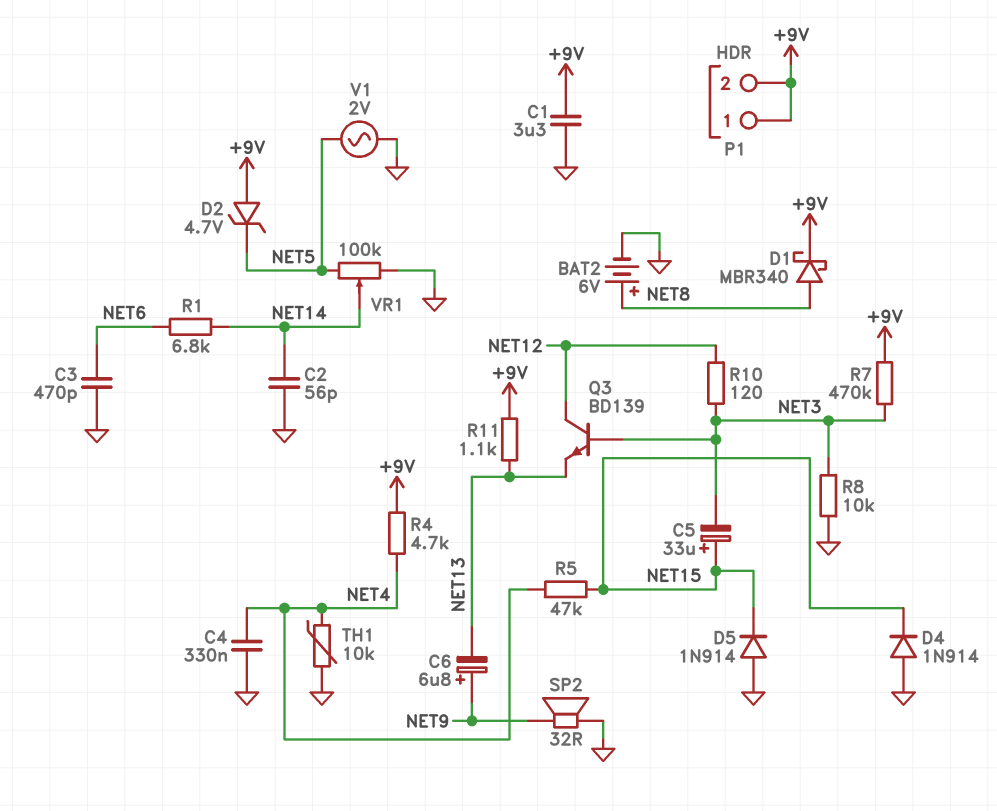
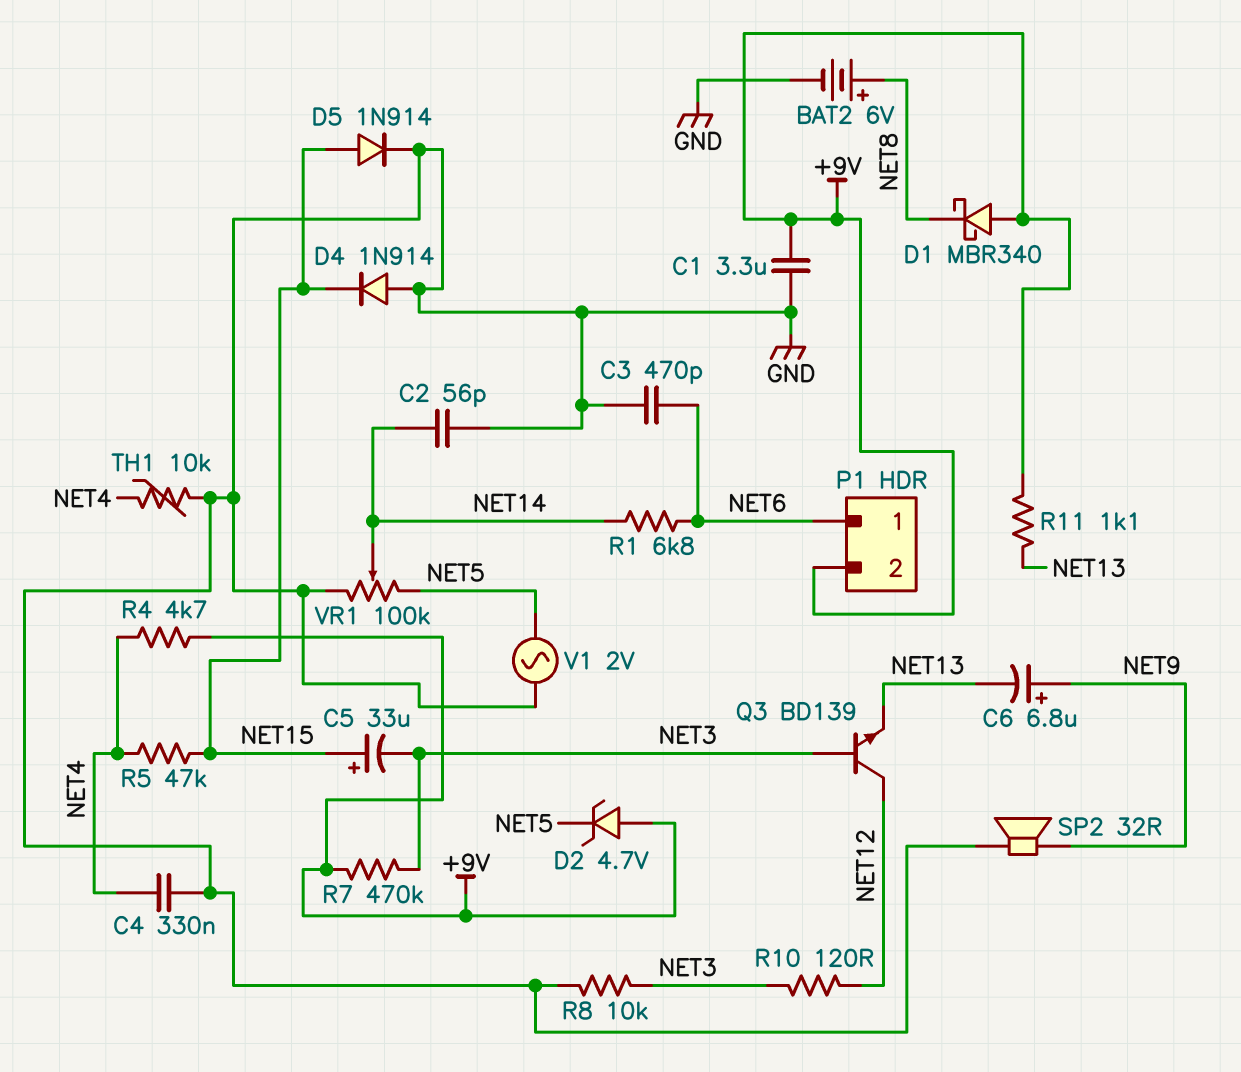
D1: schottky MBR340 (A NET8, K +9V) -> schottky MBR340 (A +9V, K NET8)
D5: diode 1N914 (A GND, K NET15) -> diode 1N914 (A NET15, K GND)
P1 pin 1: +9V -> NET6

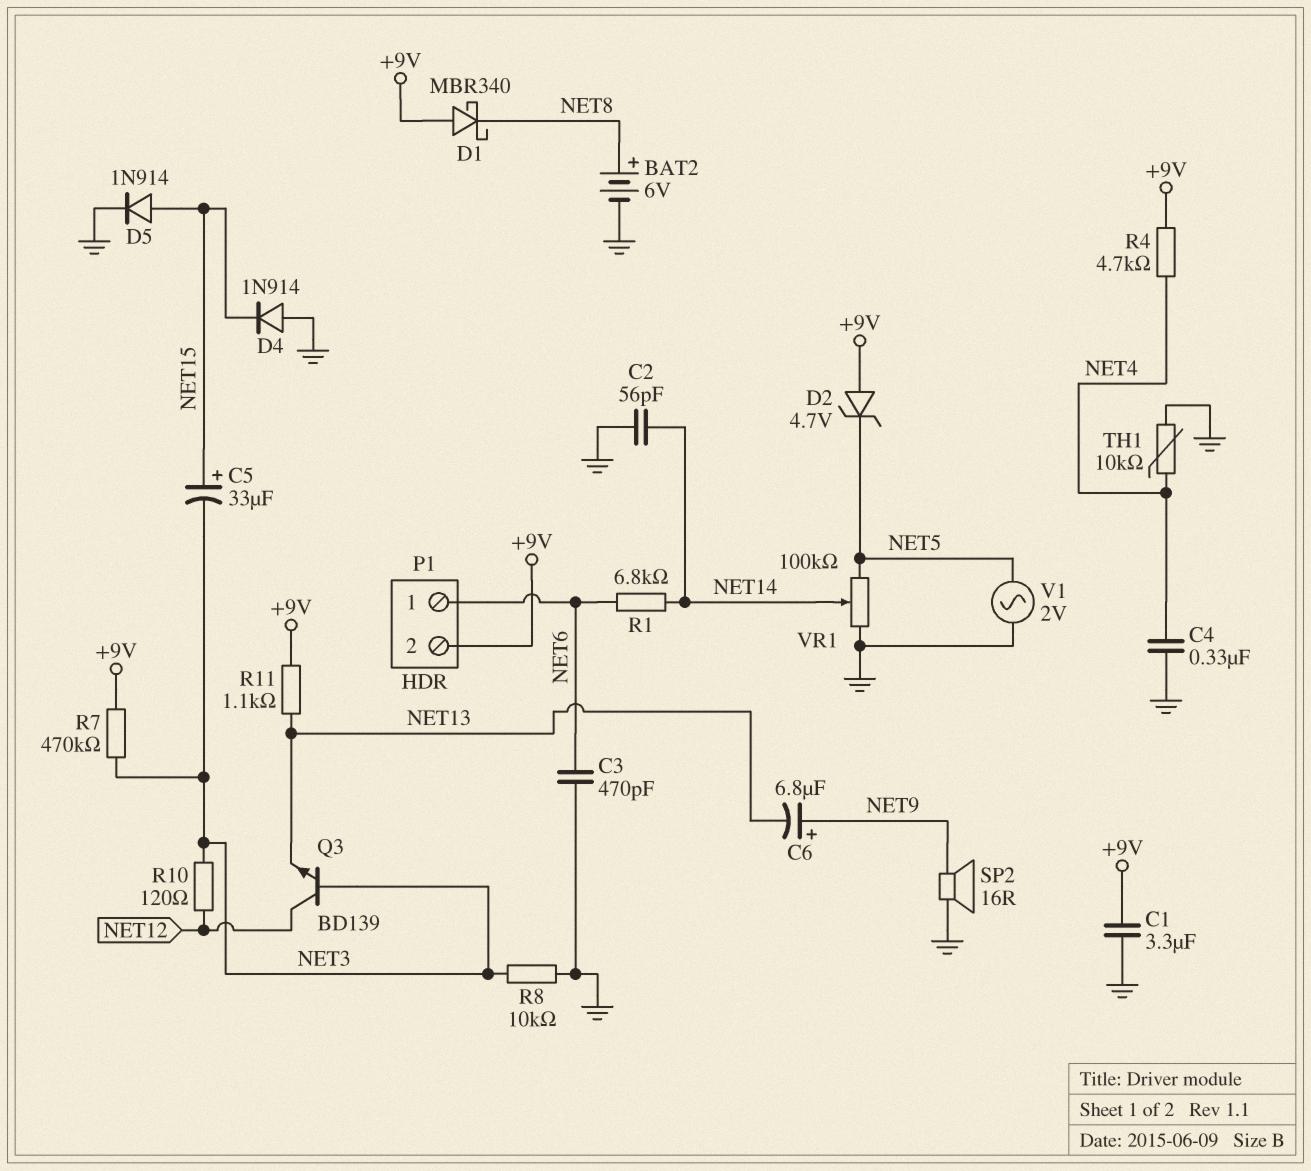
R5: 47k (NET4, NET15) -> none
SP2: speaker 32R (GND, NET9) -> speaker 16R (GND, NET9)

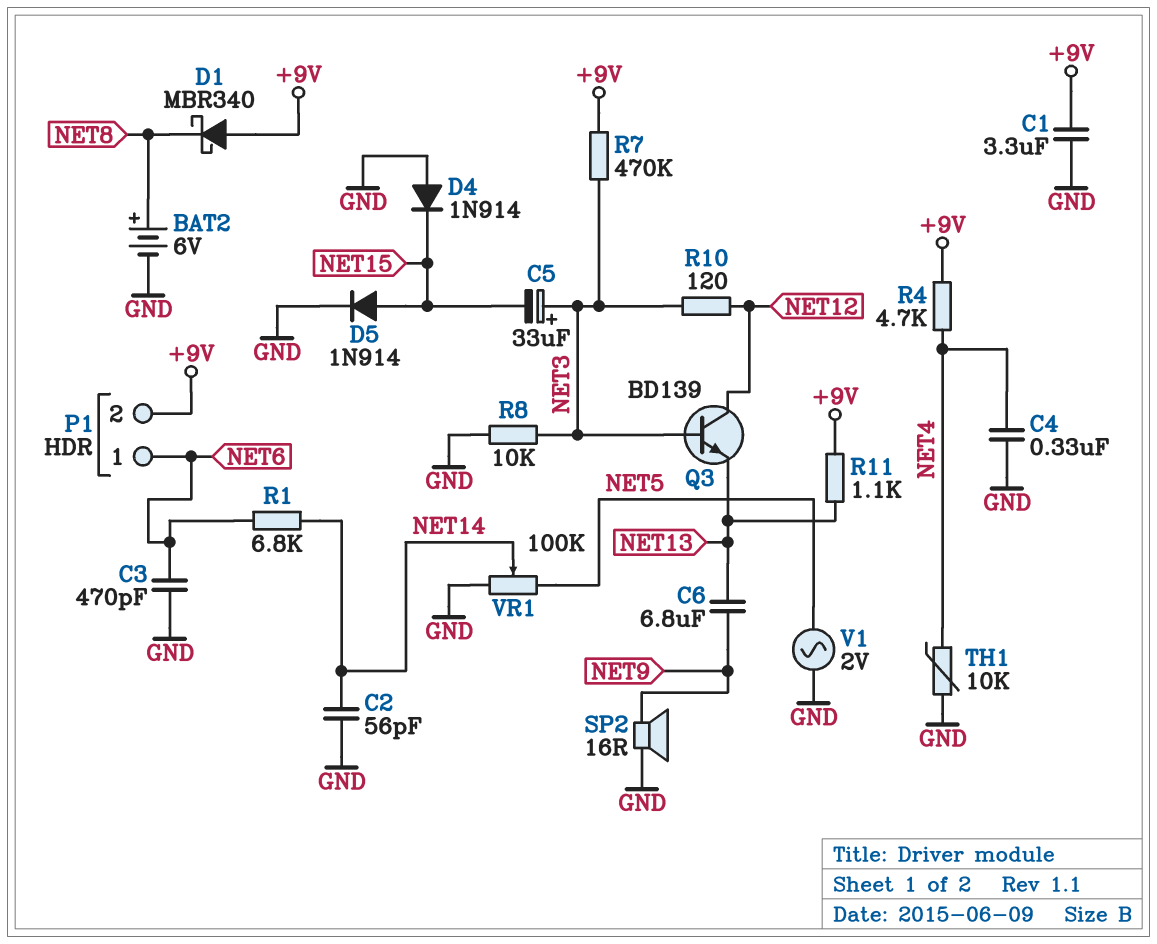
C5: 33uF (plus NET15, minus NET3) -> 33uF (plus NET3, minus NET15)
C6: 6.8uF (plus NET9, minus NET13) -> 6.8uF (NET9, NET13)
D2: zener 4.7V (A +9V, K NET5) -> none

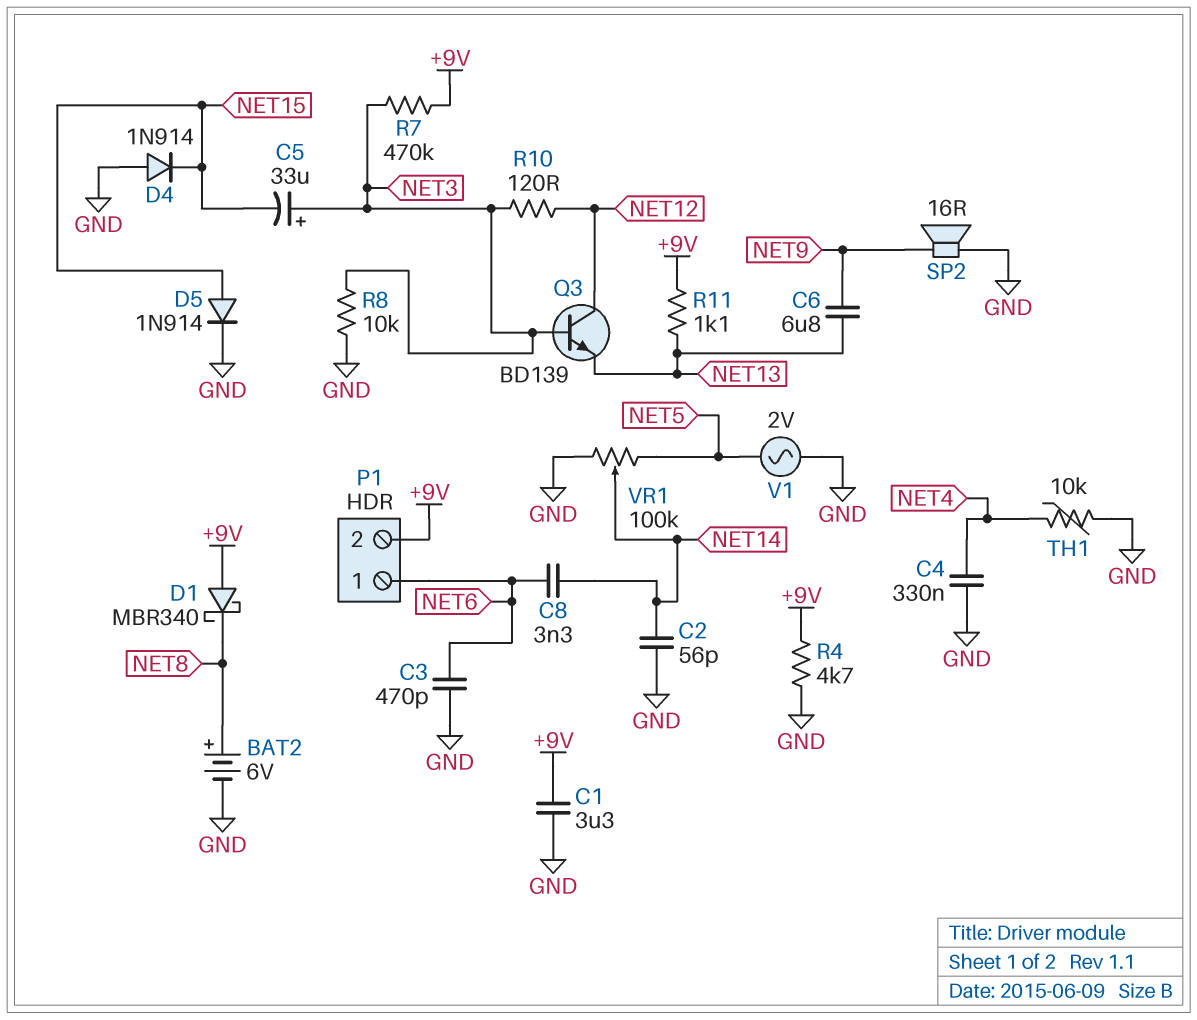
C8: none -> 3.3nF (NET6, NET14)
R1: 6.8k (NET6, NET14) -> none
R4: 4.7k (+9V, NET4) -> 4.7k (+9V, GND)

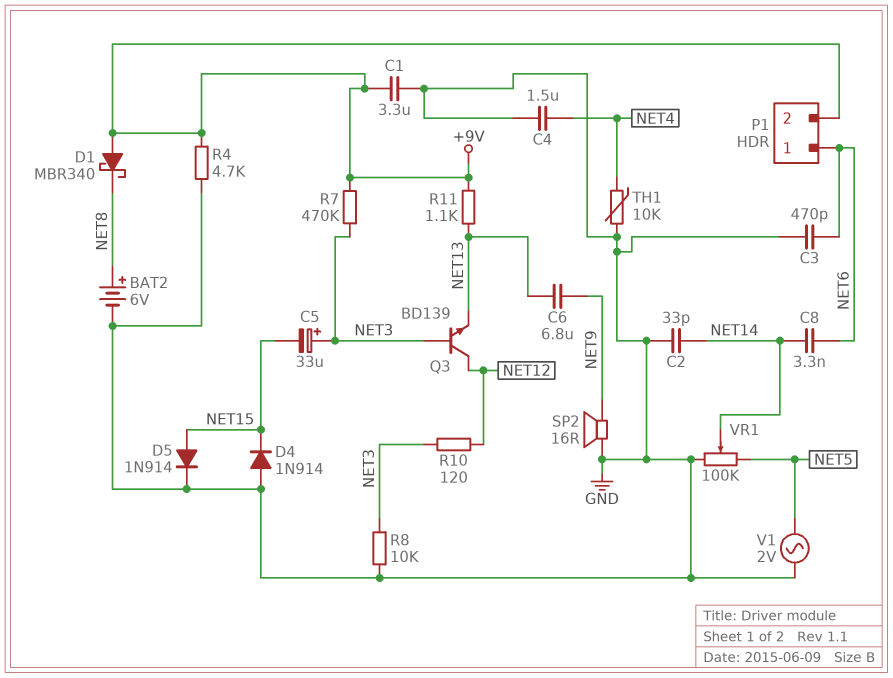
C2: 56pF (GND, NET14) -> 33pF (GND, NET14)
C4: 330nF (GND, NET4) -> 1.5uF (GND, NET4)

